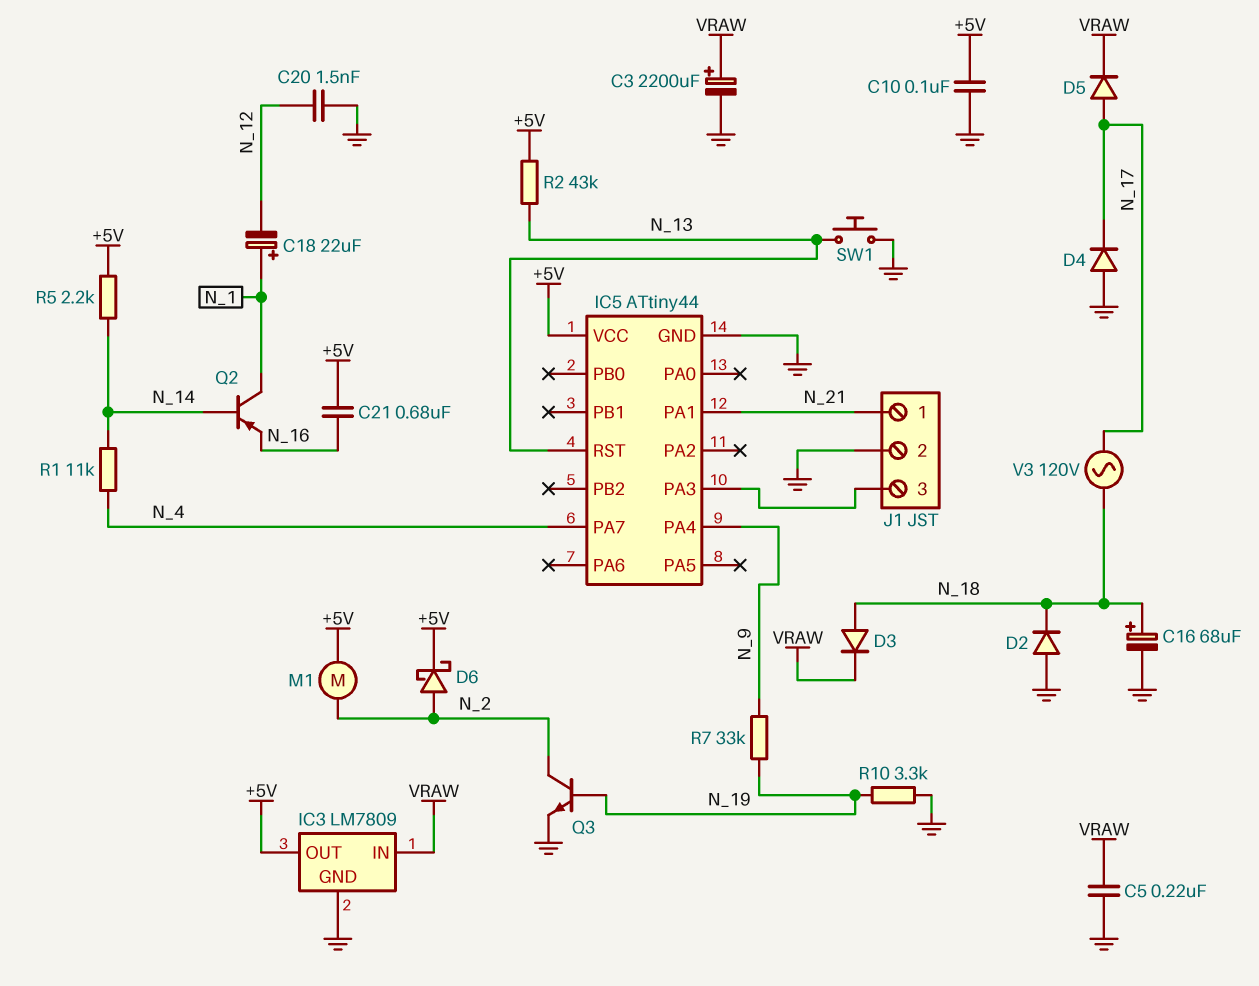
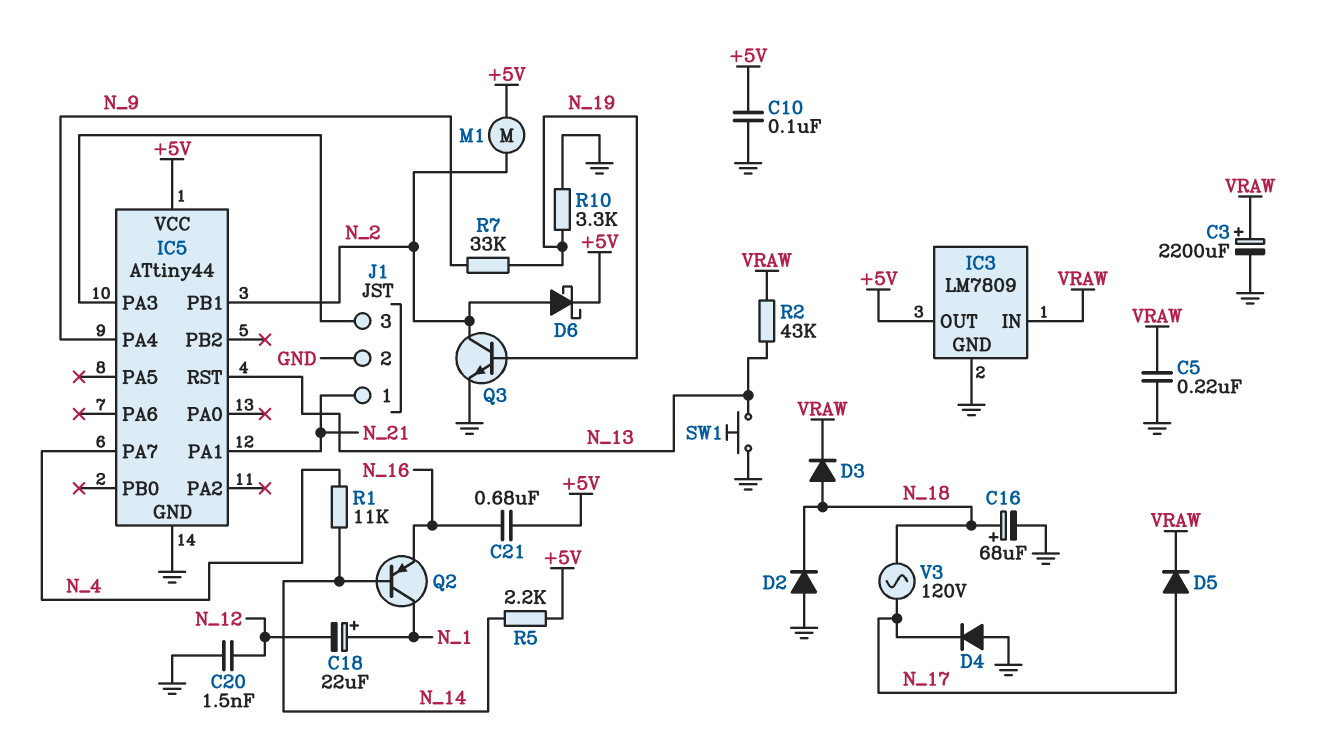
IC5 pin PB1: none -> N_2
R2: 43k (+5V, N_13) -> 43k (N_13, VRAW)

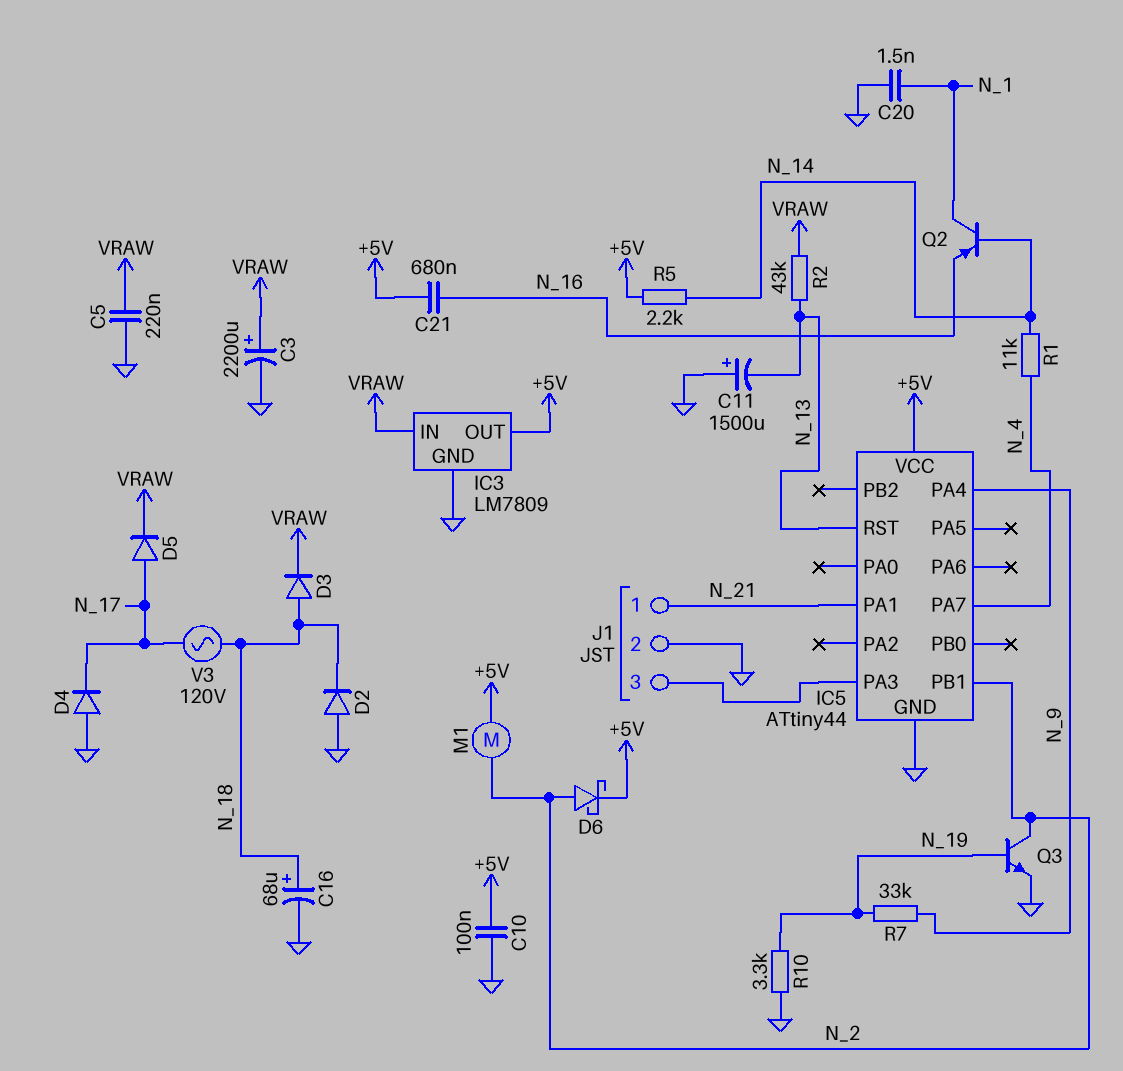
C11: none -> 1500uF (plus GND, minus N_13)
C18: 22uF (plus N_1, minus N_12) -> none
C20: 1.5nF (GND, N_12) -> 1.5nF (GND, N_1)
SW1: button (GND, N_13) -> none

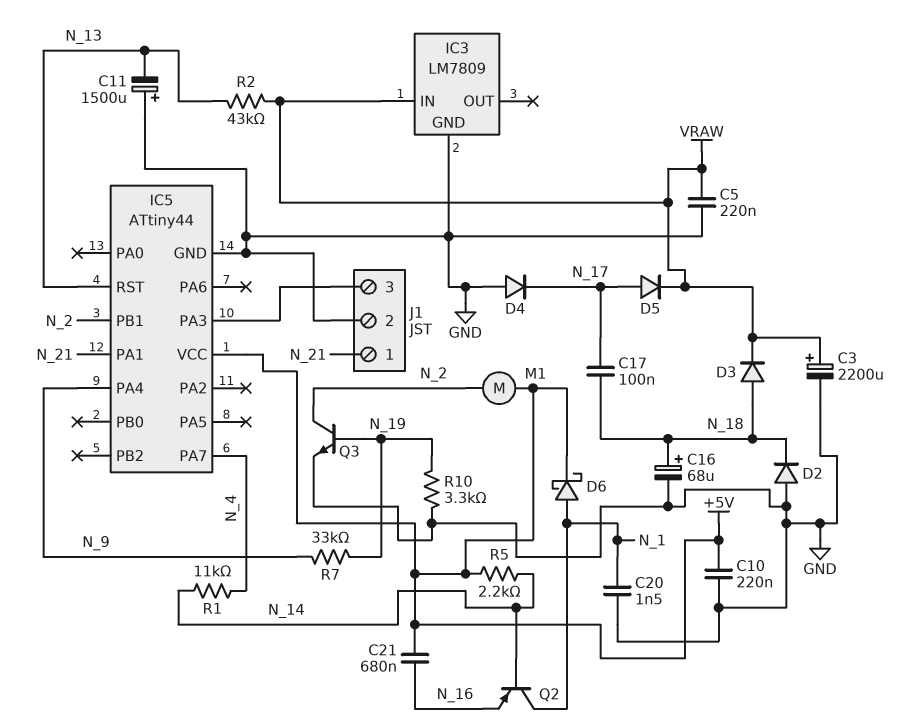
C10: 100nF (+5V, GND) -> 220nF (+5V, GND)
C17: none -> 100nF (N_17, N_18)
D6: schottky (A N_2, K +5V) -> schottky (A N_1, K +5V)
IC3 pin OUT: +5V -> none
V3: AC 120V (N_17, N_18) -> none

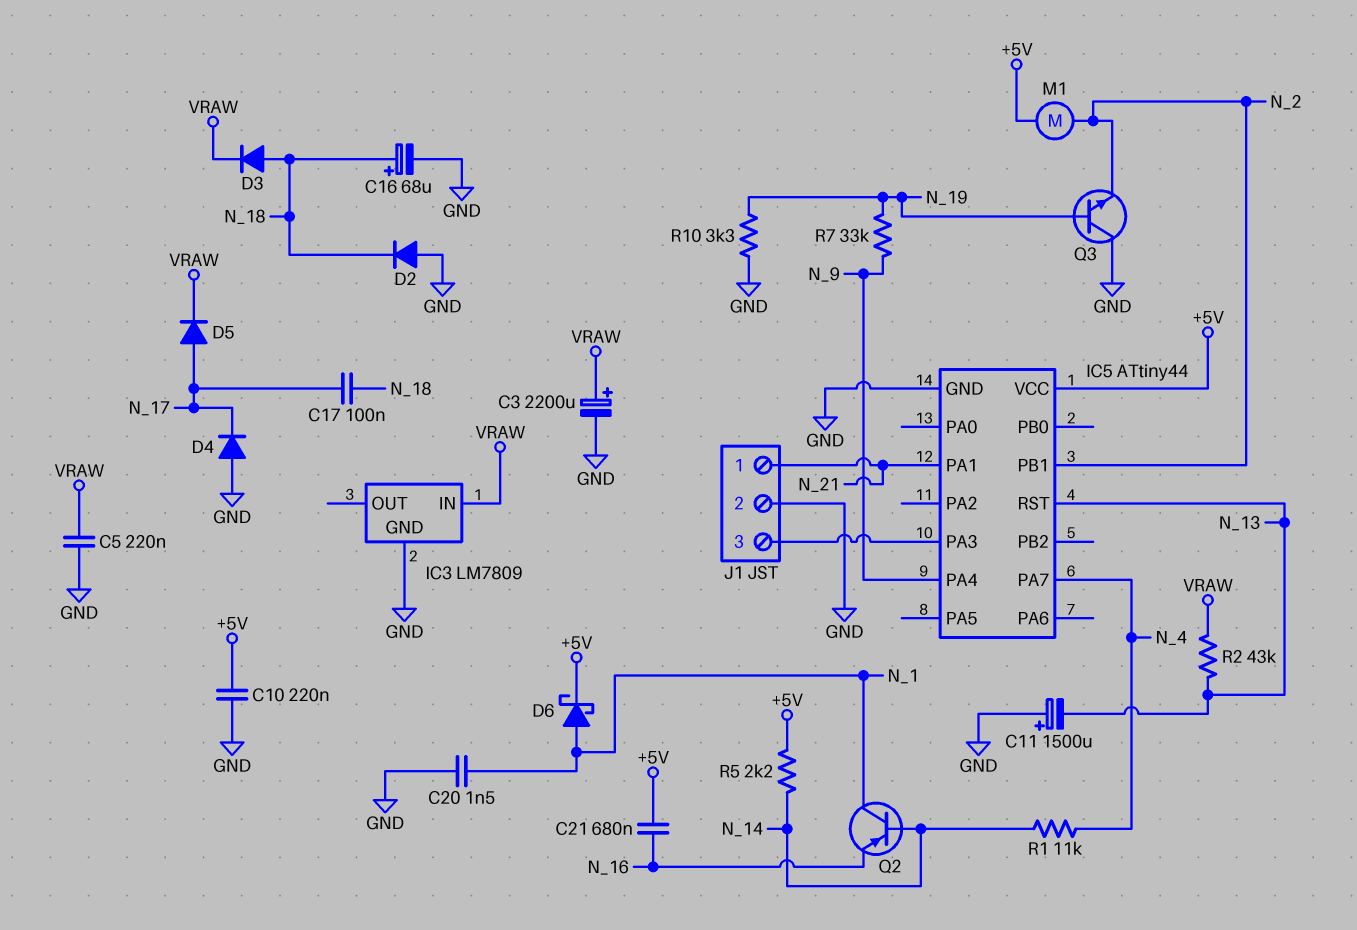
Q3: NPN (B N_19, C N_2, E GND) -> NPN (B N_19, C GND, E N_2)

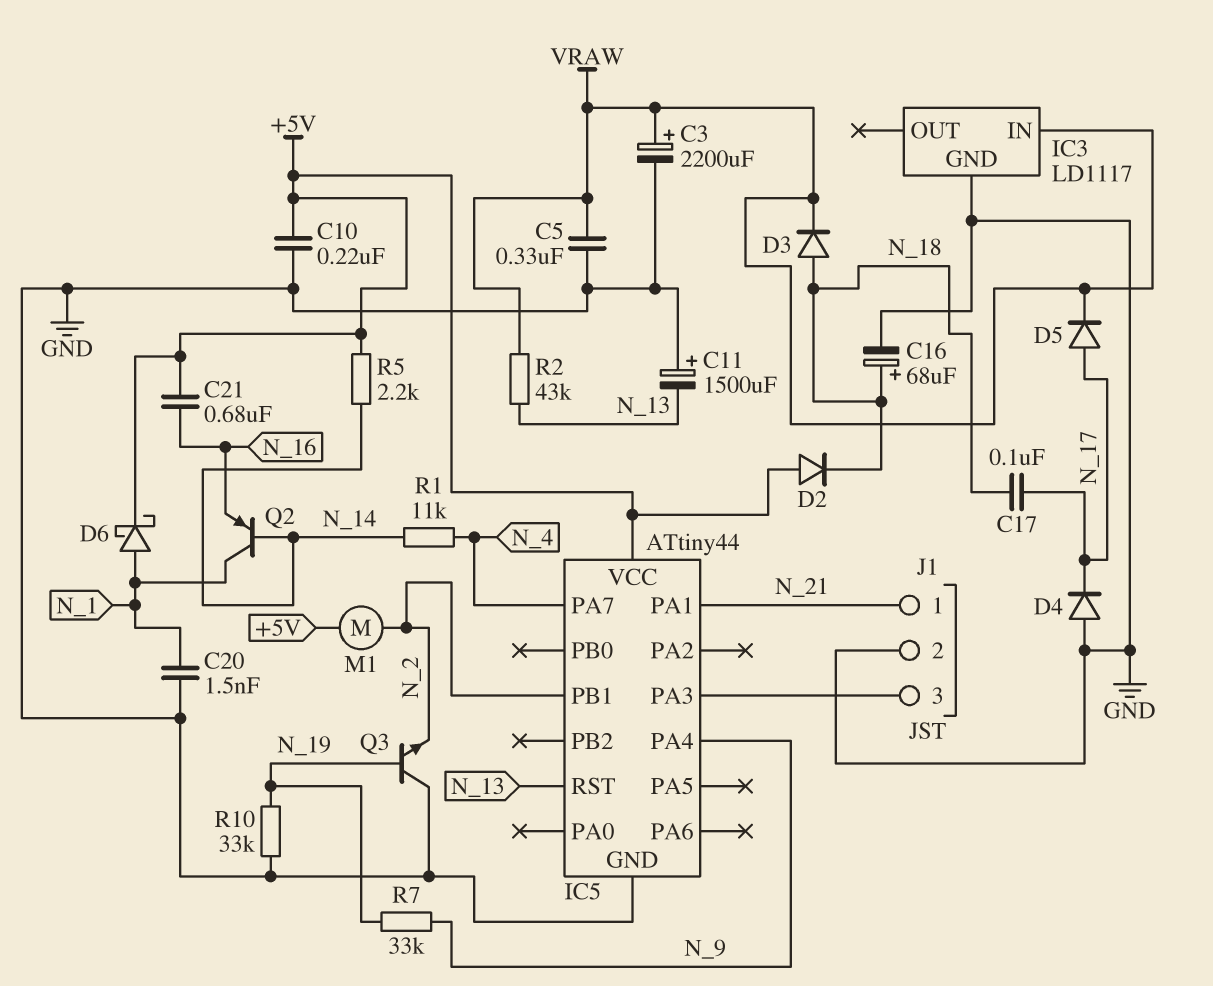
C5: 220nF (GND, VRAW) -> 330nF (GND, VRAW)
D2: diode (A GND, K N_18) -> diode (A +5V, K N_18)
IC3: LM7809 -> LD1117
R10: 3.3k (GND, N_19) -> 33k (GND, N_19)

